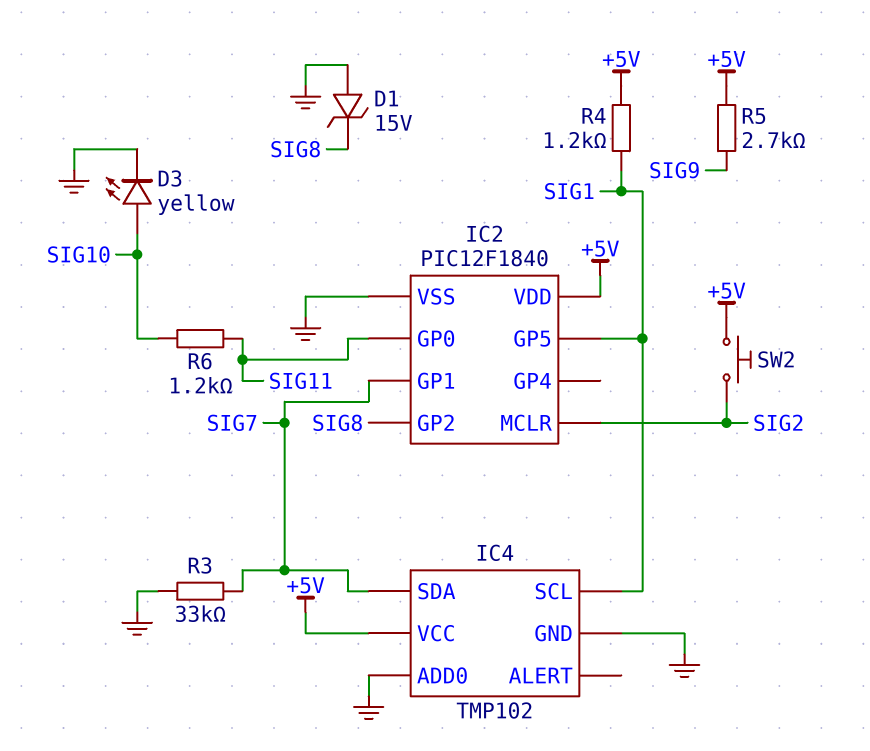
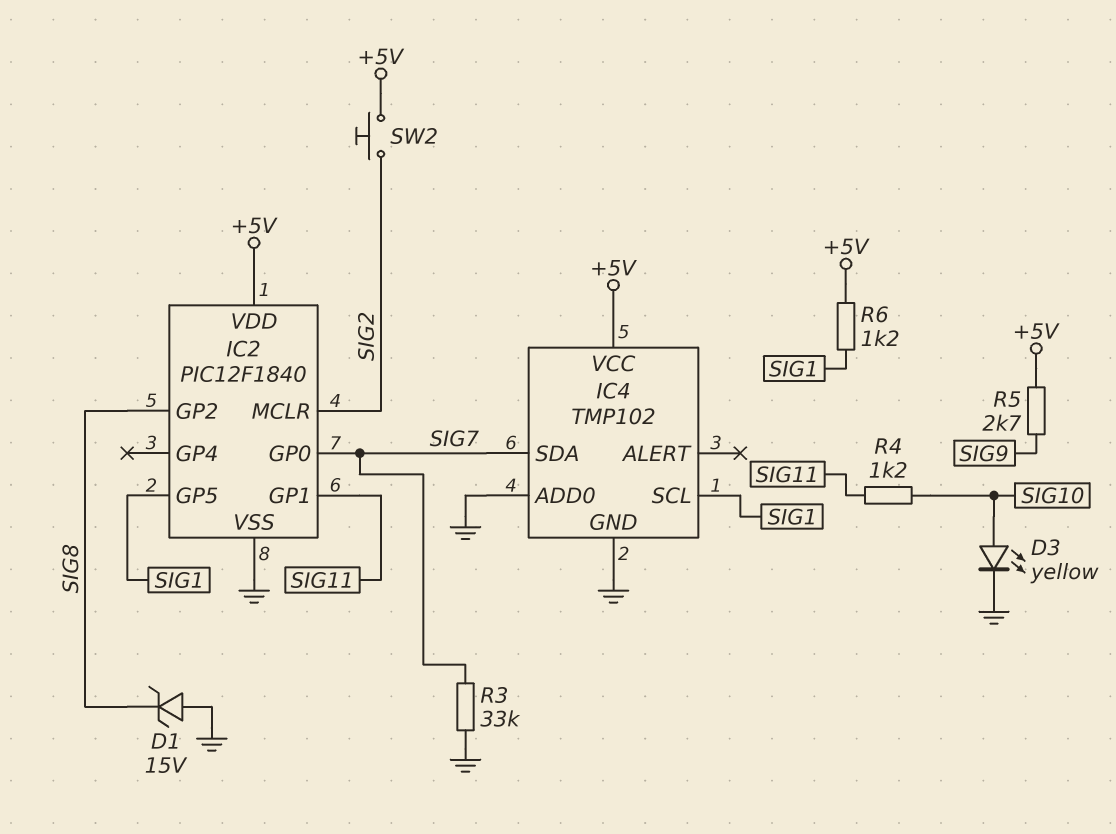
IC2 pin GP0: SIG11 -> SIG7
IC2 pin GP1: SIG7 -> SIG11
R4: 1.2k (+5V, SIG1) -> 1.2k (SIG10, SIG11)
R6: 1.2k (SIG10, SIG11) -> 1.2k (+5V, SIG1)

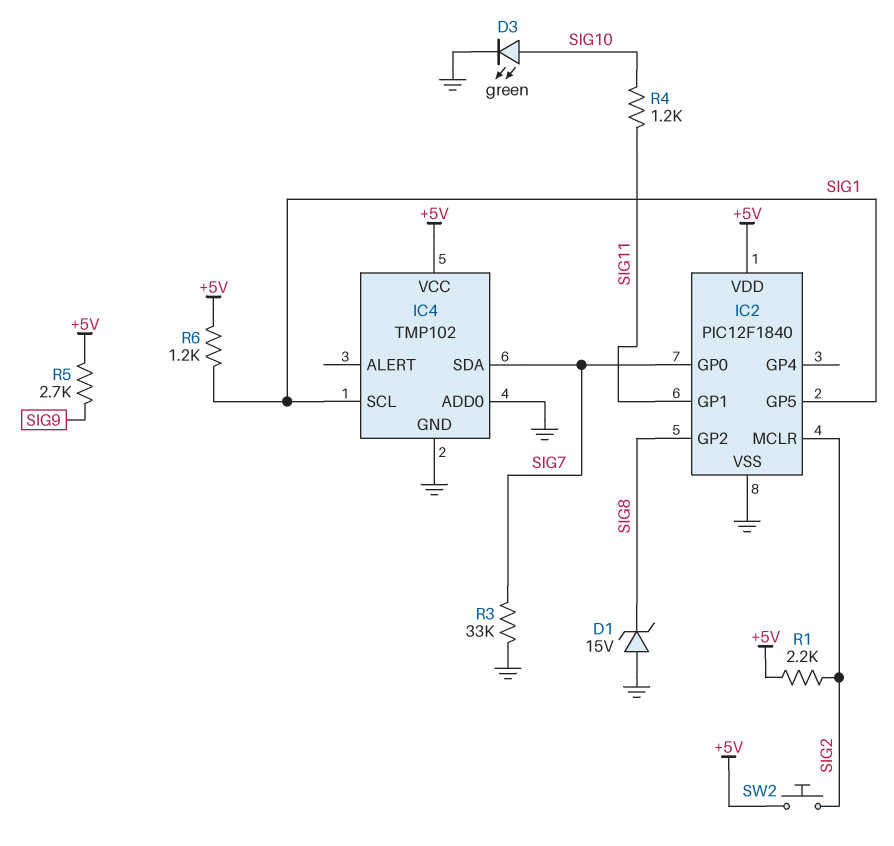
D3: LED yellow (A SIG10, K GND) -> LED green (A SIG10, K GND)
R1: none -> 2.2k (+5V, SIG2)

